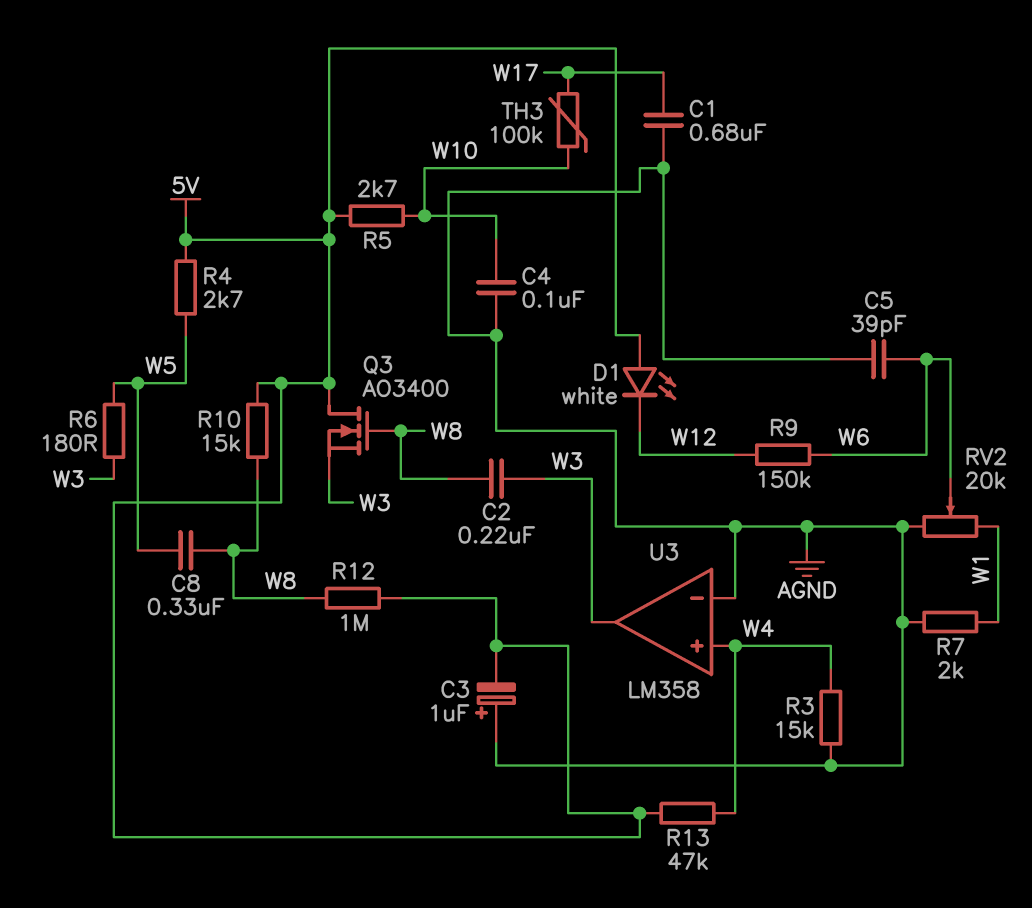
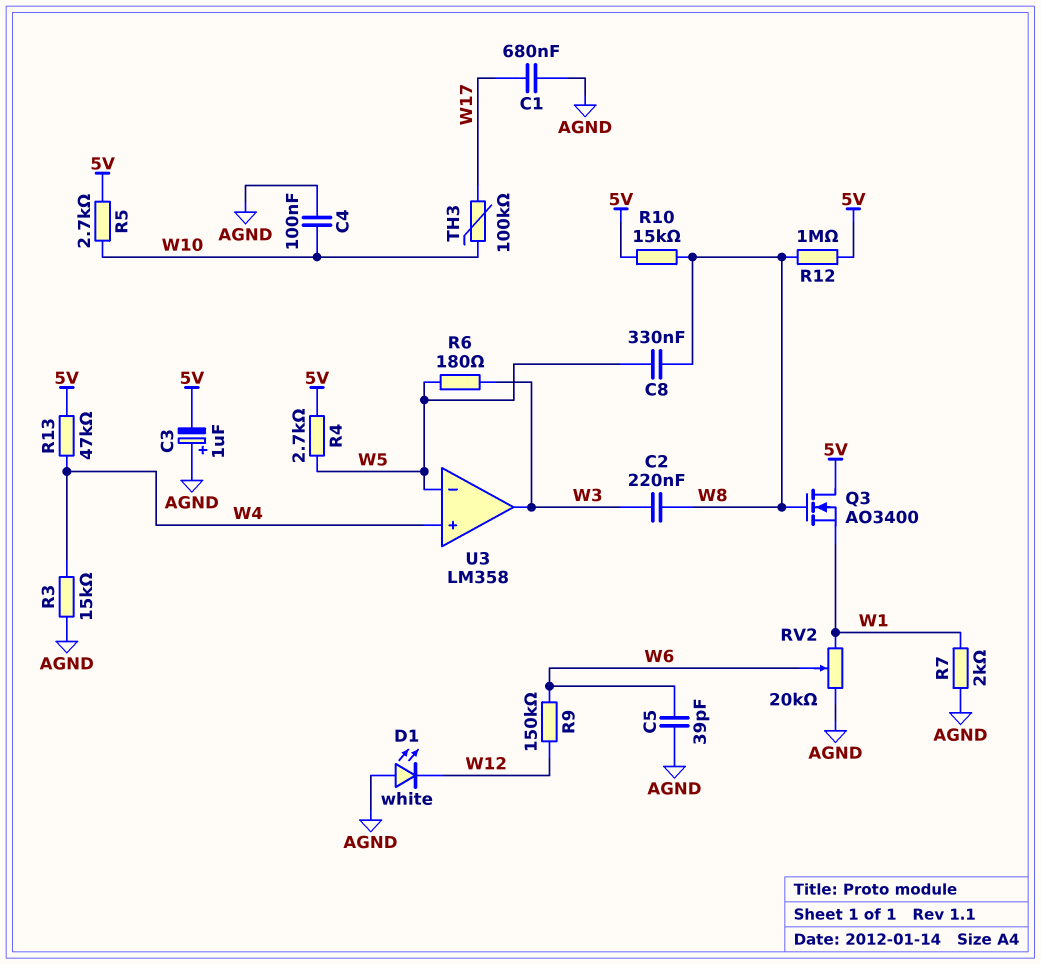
D1: LED white (A 5V, K W12) -> LED white (A AGND, K W12)
Q3: NMOS AO3400 (G W8, D 5V, S W3) -> NMOS AO3400 (G W8, D 5V, S W1)
U3 pin in-: AGND -> W5

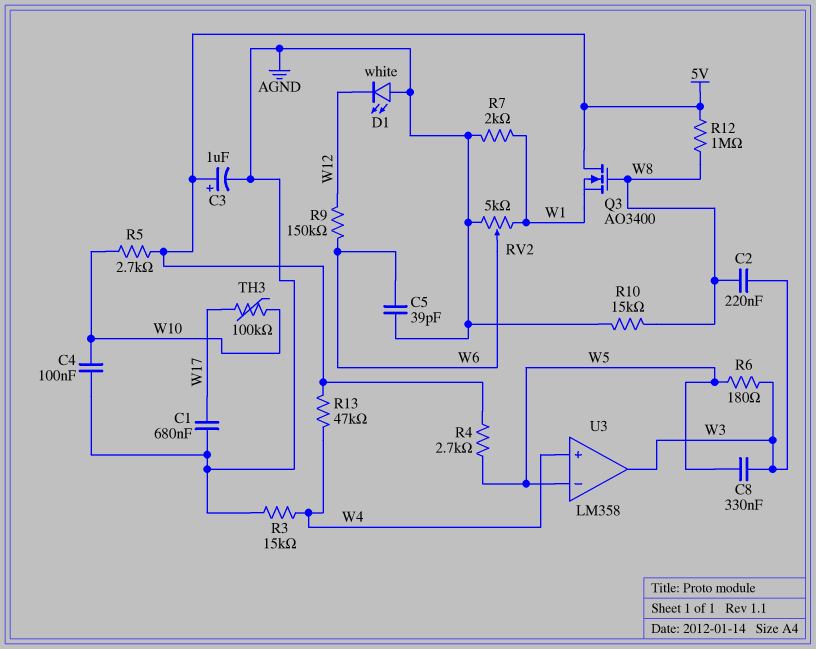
C3: 1uF (plus AGND, minus 5V) -> 1uF (plus 5V, minus AGND)
C8: 330nF (W5, W8) -> 330nF (W3, W5)
R10: 15k (5V, W8) -> 15k (AGND, W8)
RV2: 20k (AGND, W1, wiper W6) -> 5k (AGND, W1, wiper W6)

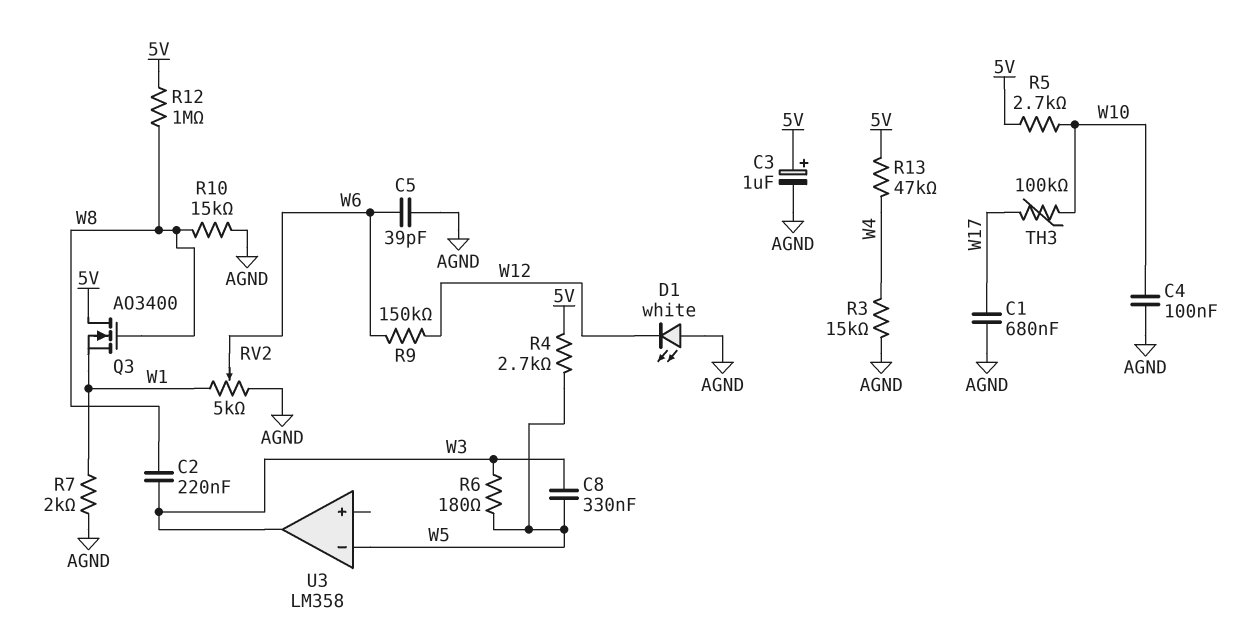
U3 pin in+: W4 -> none

